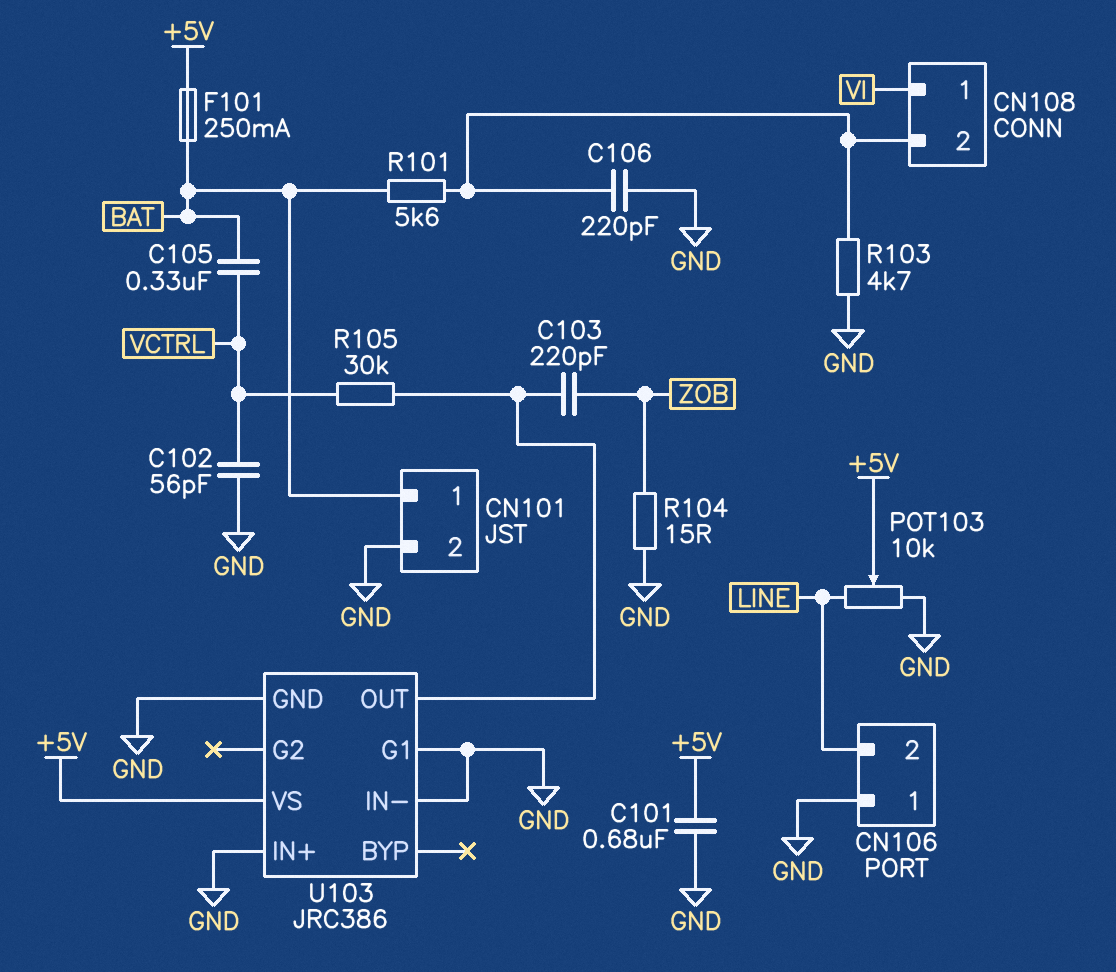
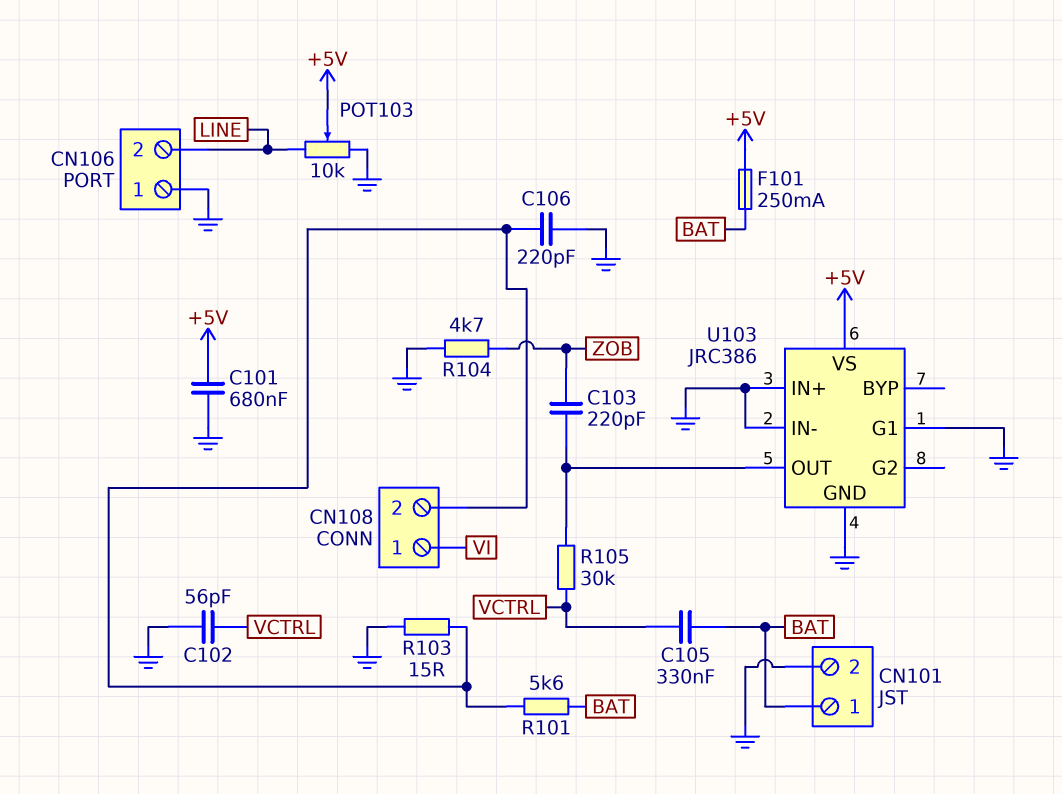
R103: 4.7k (CN108/2, GND) -> 15 (CN108/2, GND)
R104: 15 (GND, ZOB) -> 4.7k (GND, ZOB)

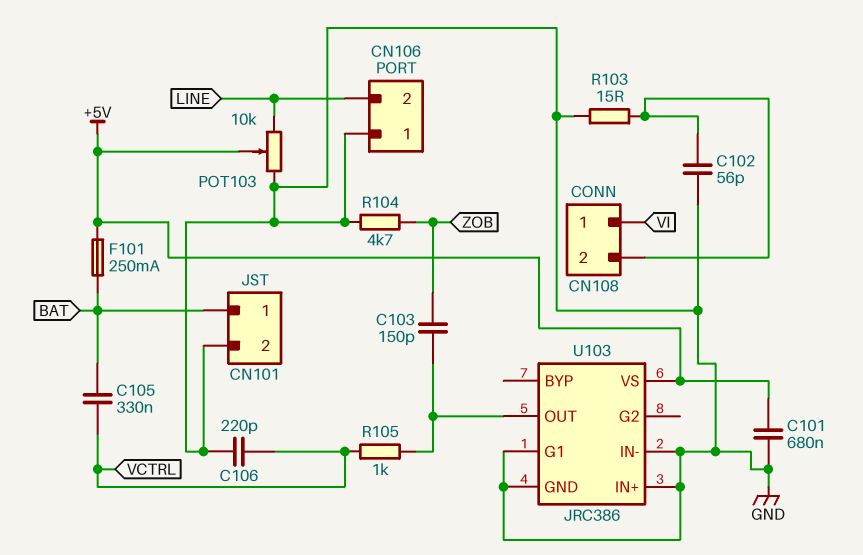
C102: 56pF (GND, VCTRL) -> 56pF (CN108/2, GND)
C103: 220pF (U103/OUT, ZOB) -> 150pF (U103/OUT, ZOB)
C106: 220pF (CN108/2, GND) -> 220pF (GND, VCTRL)
R101: 5.6k (BAT, CN108/2) -> none
R105: 30k (U103/OUT, VCTRL) -> 1k (U103/OUT, VCTRL)

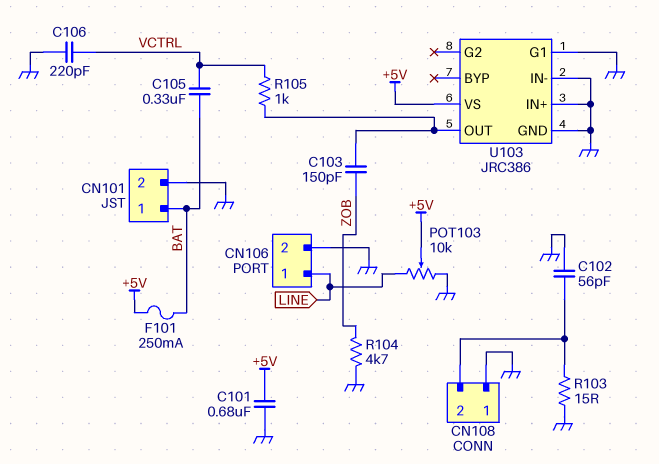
CN106 pin 1: GND -> LINE
CN106 pin 2: LINE -> GND
CN108 pin 1: VI -> GND

